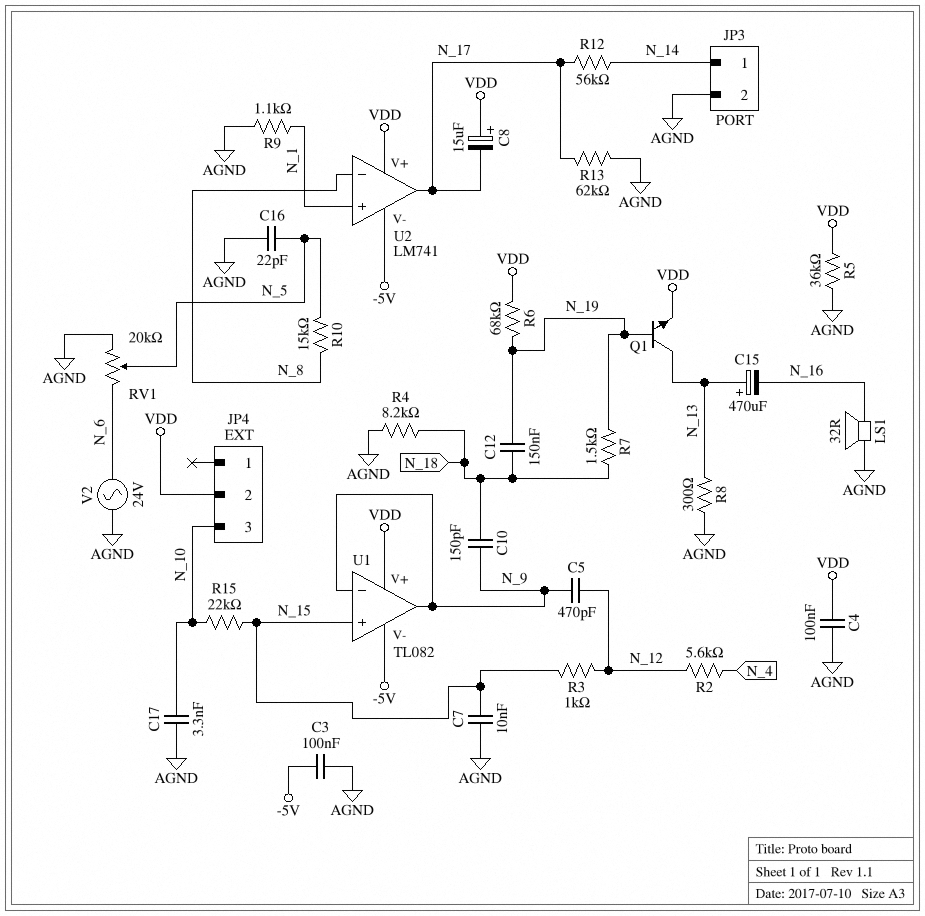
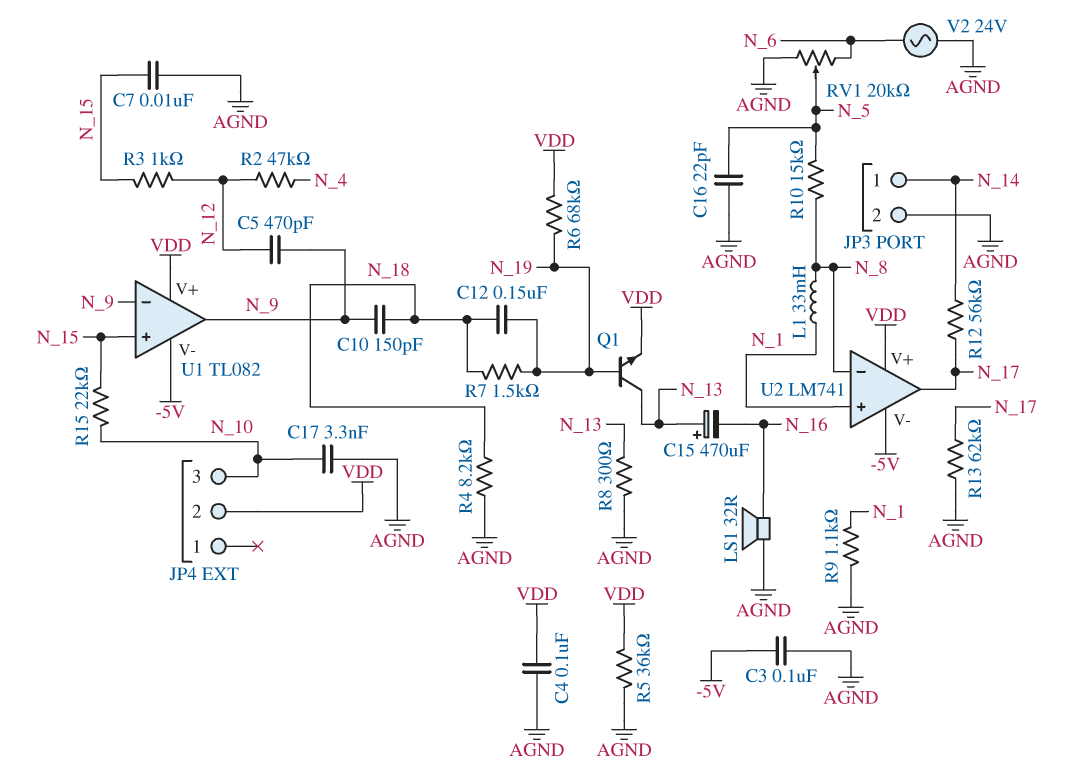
C8: 15uF (plus VDD, minus N_17) -> none
L1: none -> 33mH (N_1, N_8)
R2: 5.6k (N_4, N_12) -> 47k (N_4, N_12)

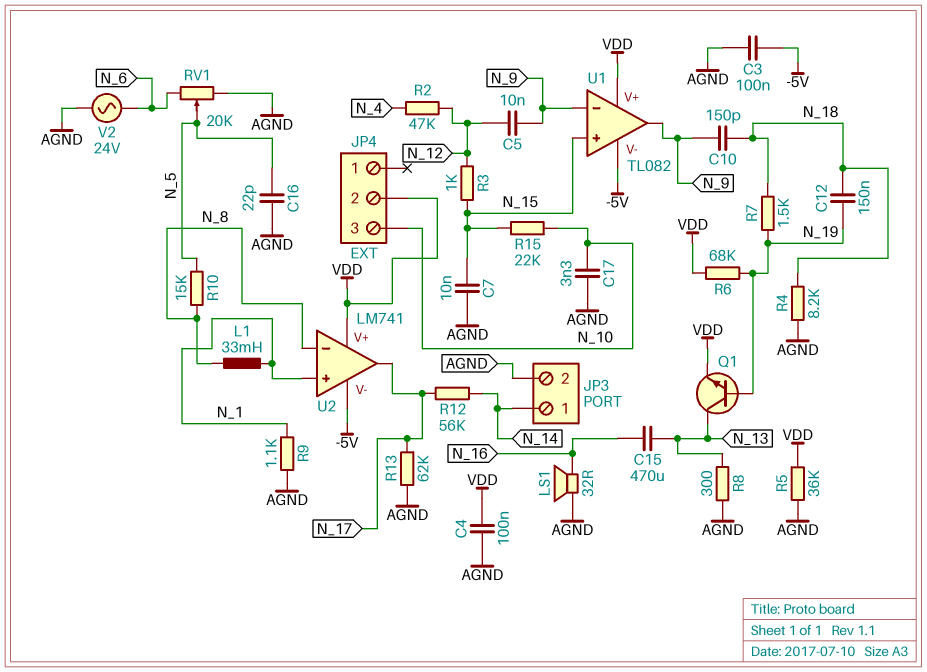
C5: 470pF (N_9, N_12) -> 10nF (N_9, N_12)
C15: 470uF (plus N_13, minus N_16) -> 470uF (N_13, N_16)

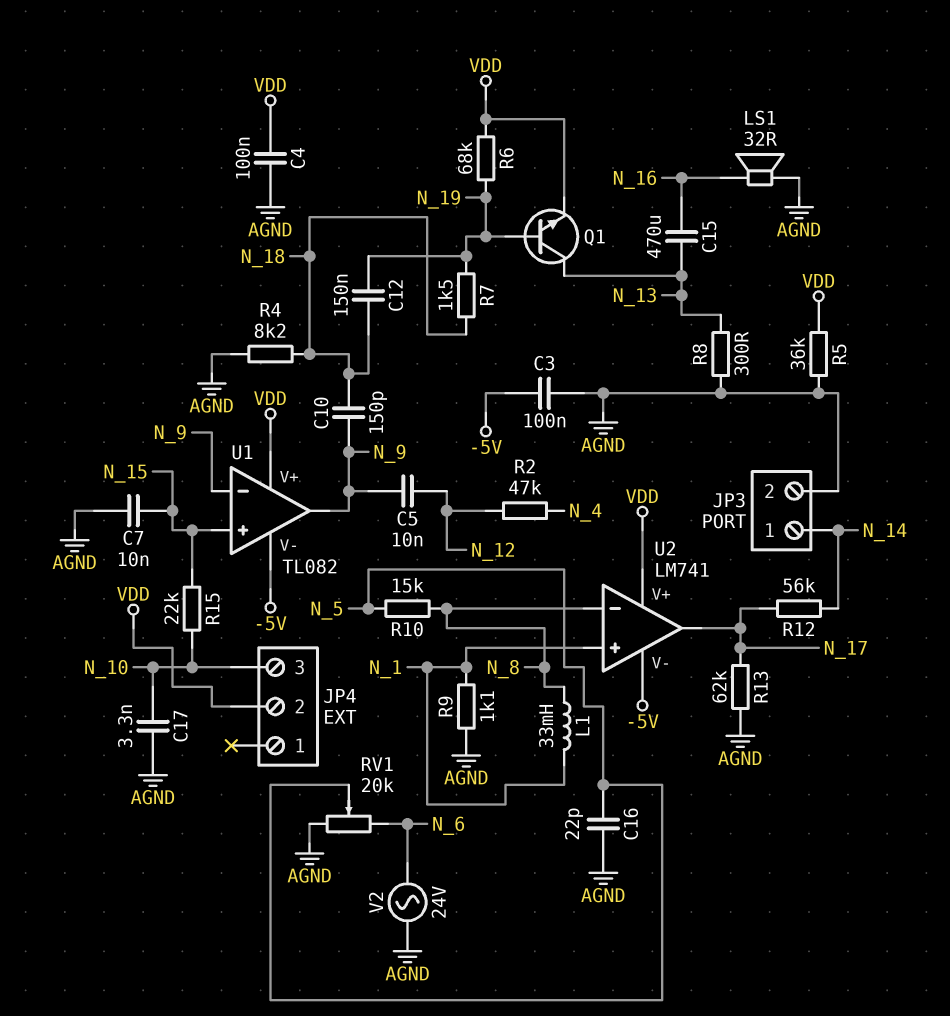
R3: 1k (N_12, N_15) -> none

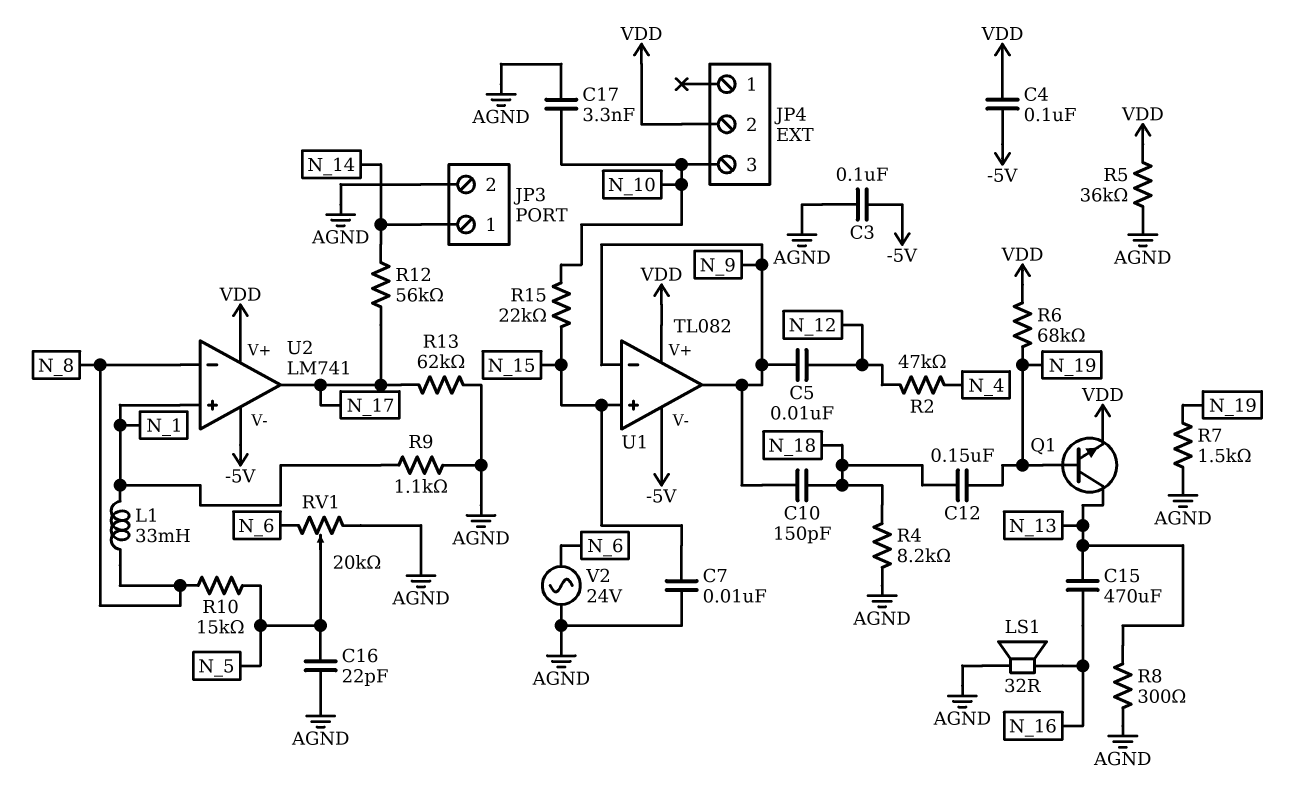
C4: 100nF (AGND, VDD) -> 100nF (-5V, VDD)
R7: 1.5k (N_18, N_19) -> 1.5k (AGND, N_19)

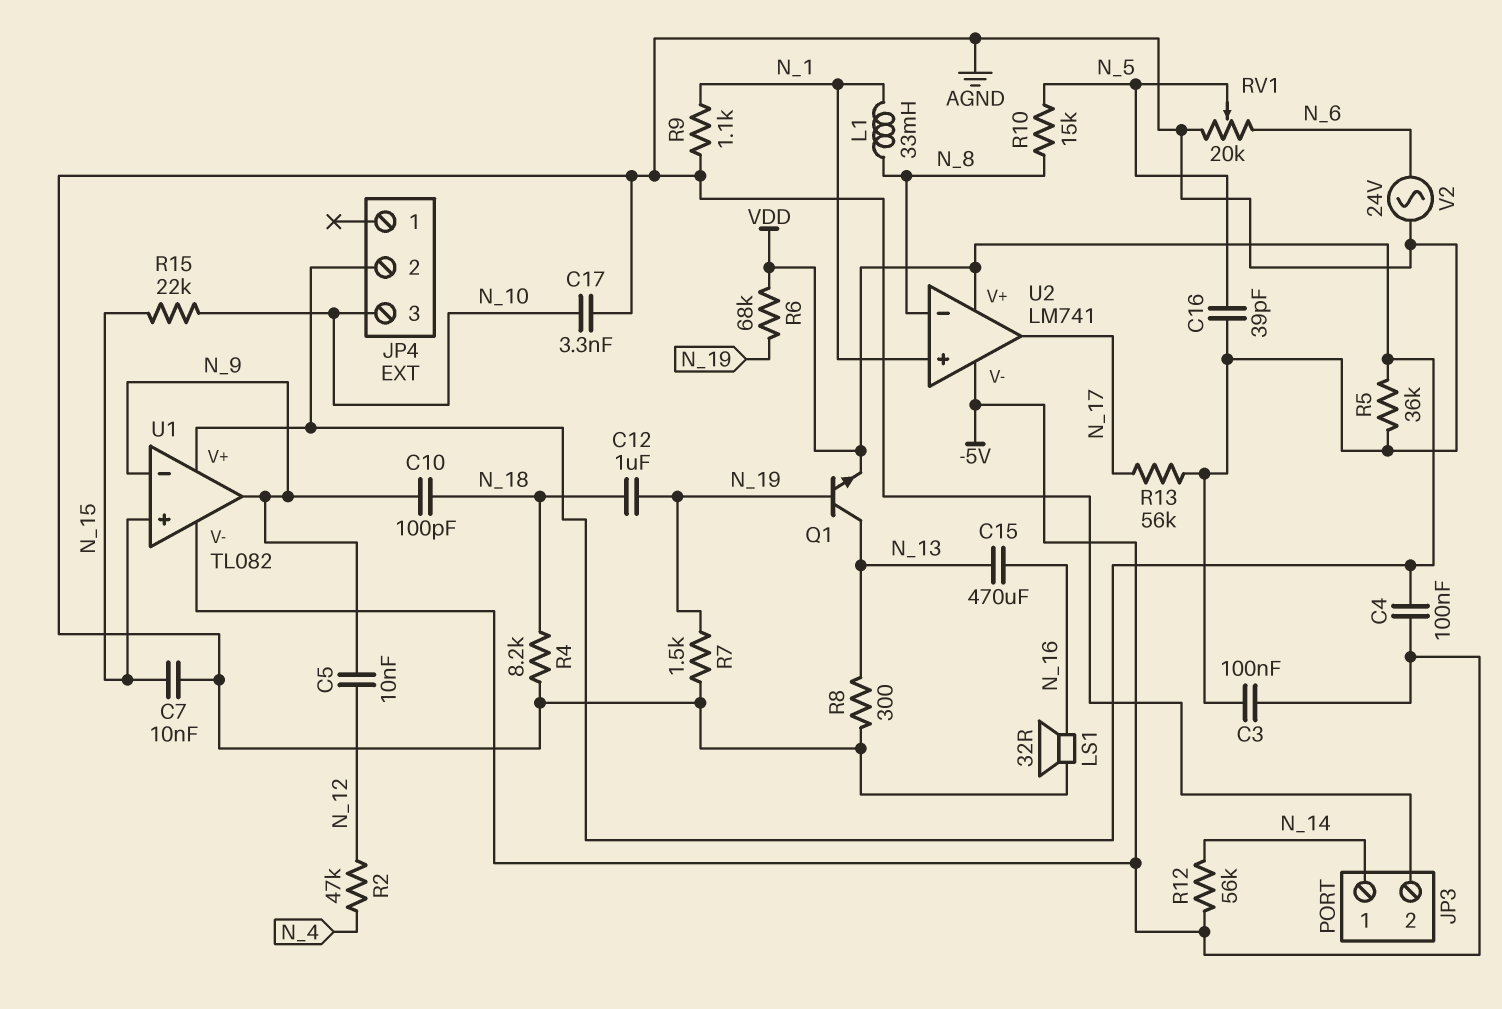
C10: 150pF (N_9, N_18) -> 100pF (N_9, N_18)
C12: 150nF (N_18, N_19) -> 1uF (N_18, N_19)
C16: 22pF (AGND, N_5) -> 39pF (AGND, N_5)
R12: 56k (N_14, N_17) -> 56k (-5V, N_14)
R13: 62k (AGND, N_17) -> 56k (AGND, N_17)

